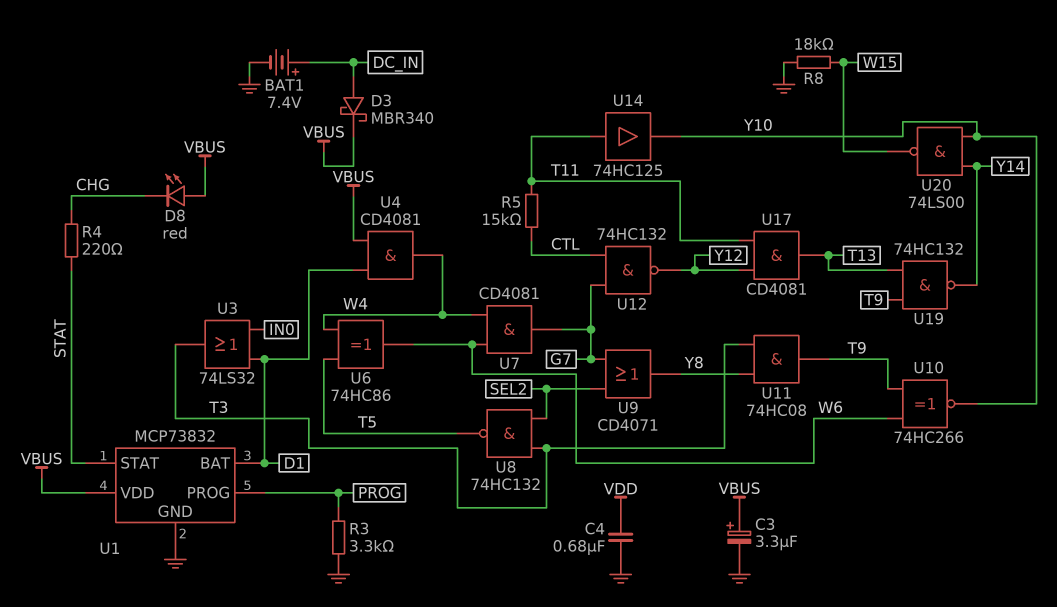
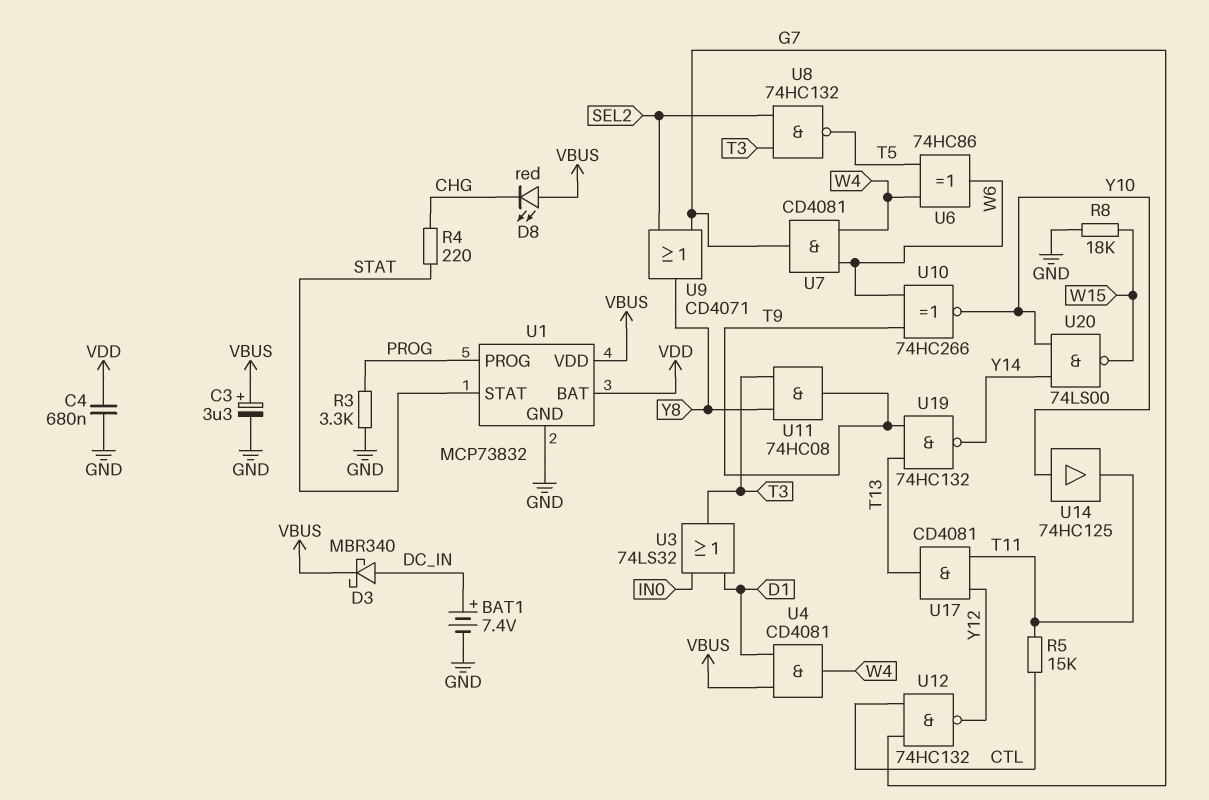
U1 pin BAT: D1 -> VDD
U14: buffer 74HC125 (in T11, out Y10) -> buffer 74HC125 (in Y10, out T11)

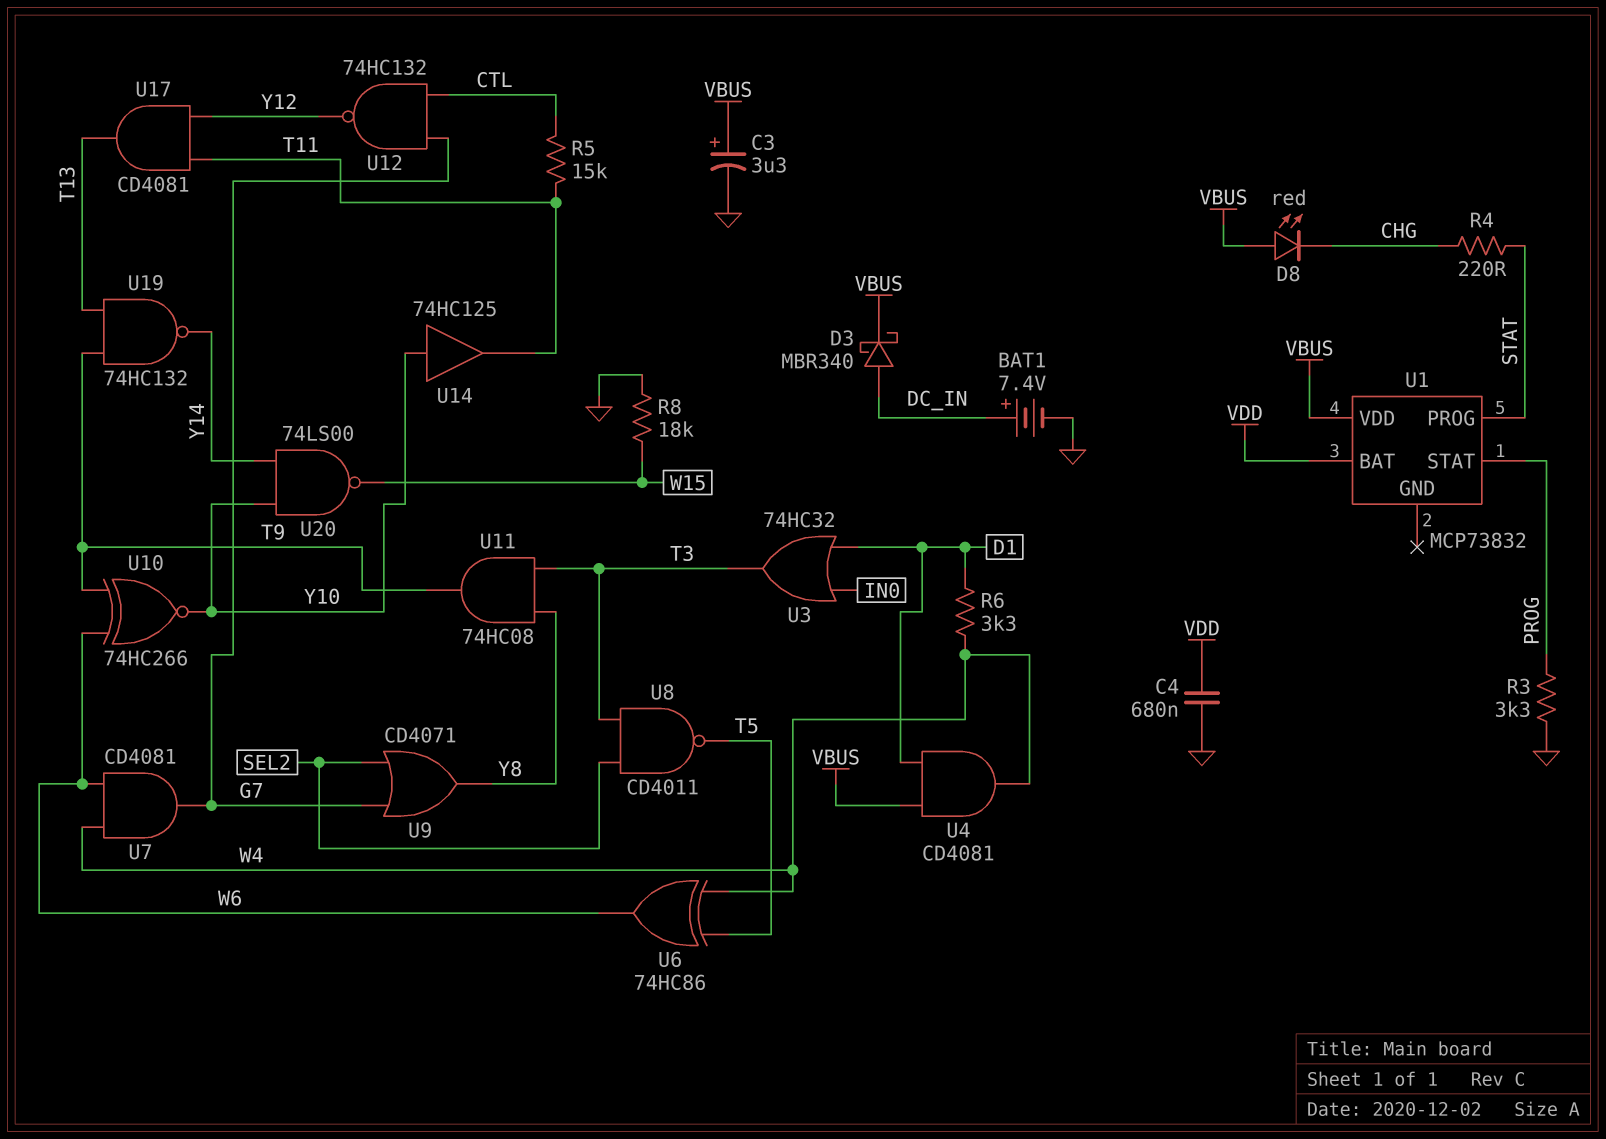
R6: none -> 3.3k (D1, W4)
U1 pin GND: GND -> none
U1 pin PROG: PROG -> STAT
U1 pin STAT: STAT -> PROG
U3: OR 74LS32 (in D1, in IN0, out T3) -> OR 74HC32 (in D1, in IN0, out T3)
U8: NAND 74HC132 (in SEL2, in T3, out T5) -> NAND CD4011 (in SEL2, in T3, out T5)

